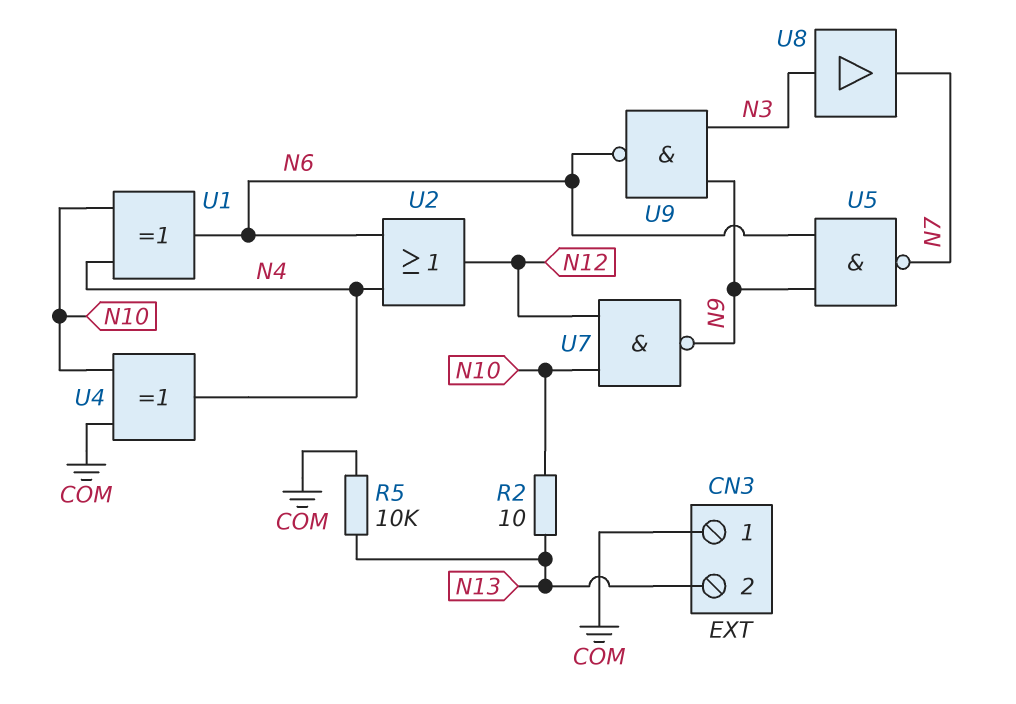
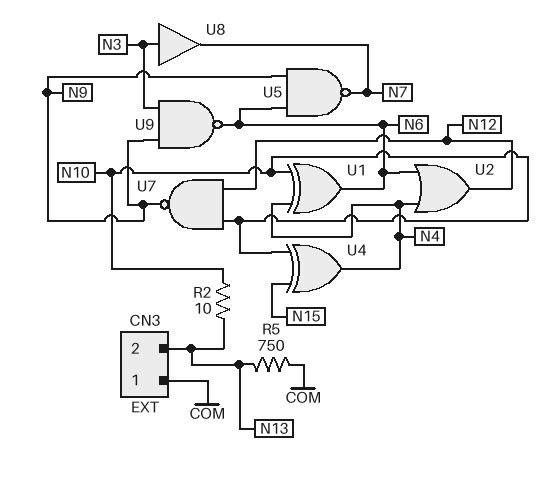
R5: 10k (COM, N13) -> 750 (COM, N13)
U4: XOR (in COM, in N10, out N4) -> XOR (in N10, in N15, out N4)

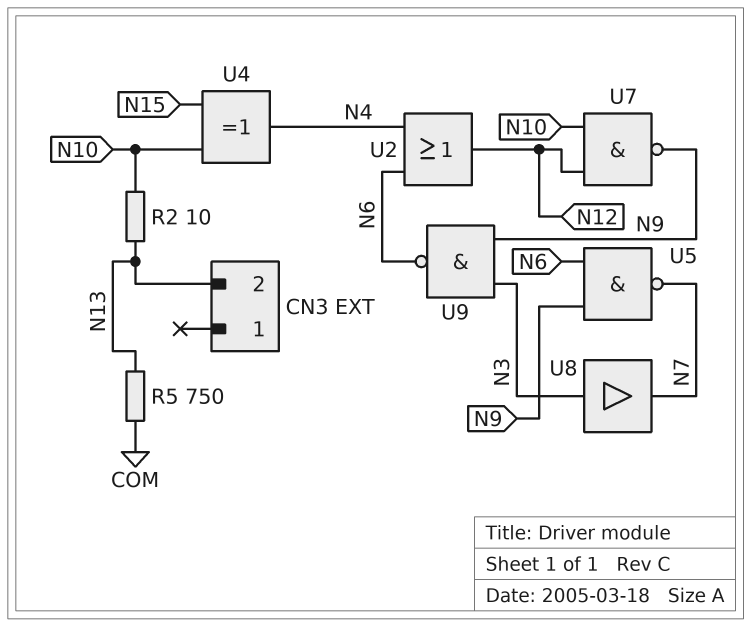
CN3 pin 1: COM -> none
U1: XOR (in N4, in N10, out N6) -> none

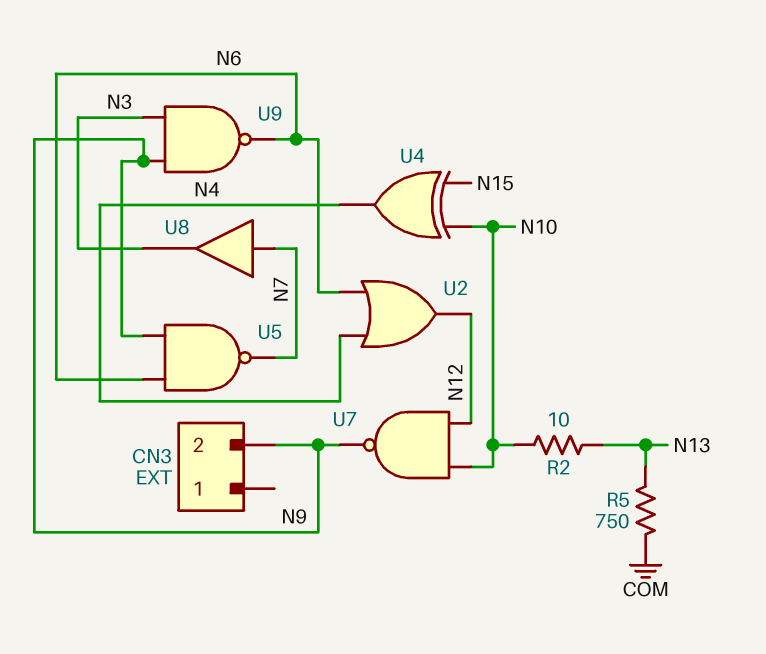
CN3 pin 2: N13 -> N9
U8: buffer (in N3, out N7) -> buffer (in N7, out N3)

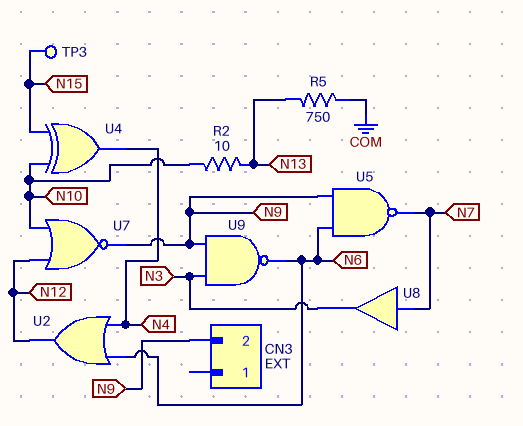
TP3: none -> test point (N15)
U7: NAND (in N10, in N12, out N9) -> NOR (in N10, in N12, out N9)

